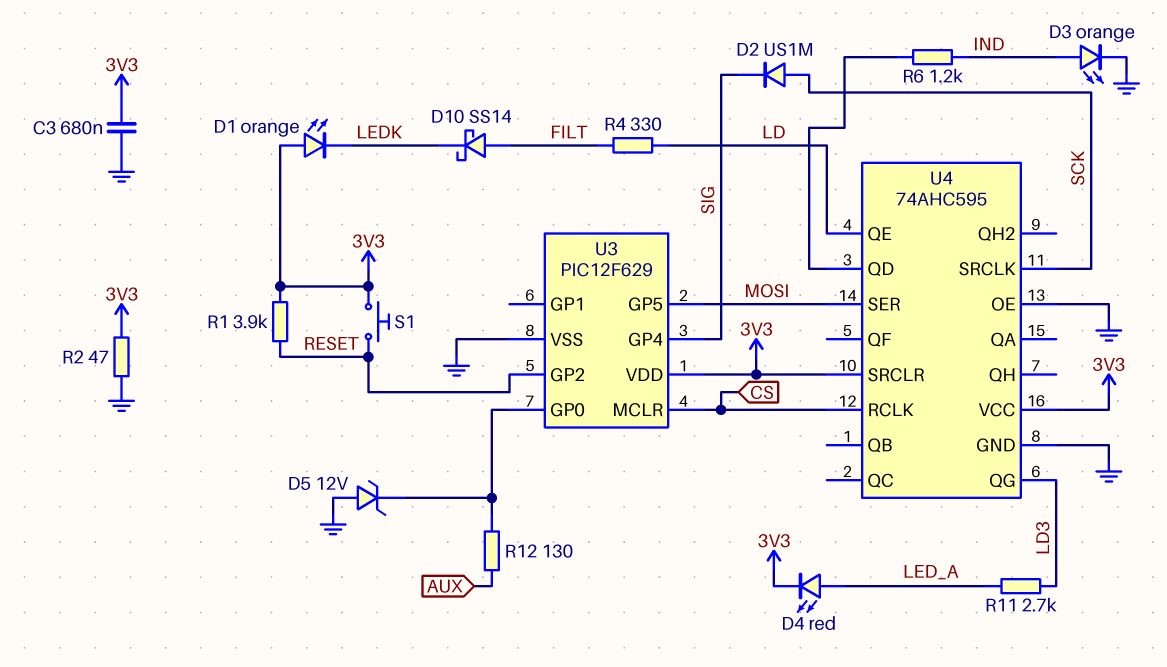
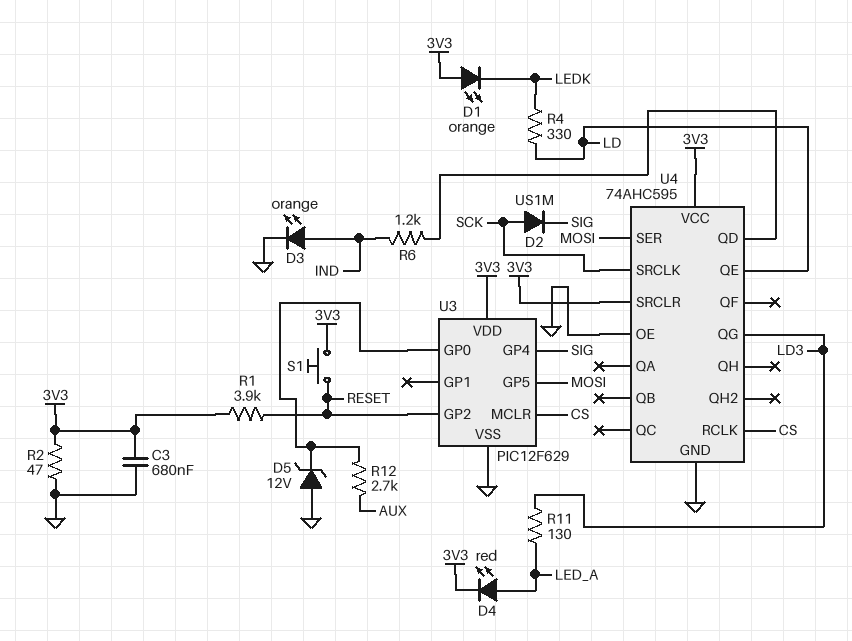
D10: schottky SS14 (A FILT, K LEDK) -> none
R4: 330 (FILT, LD) -> 330 (LD, LEDK)
R11: 2.7k (LD3, LED_A) -> 130 (LD3, LED_A)
R12: 130 (AUX, U3/GP0) -> 2.7k (AUX, U3/GP0)

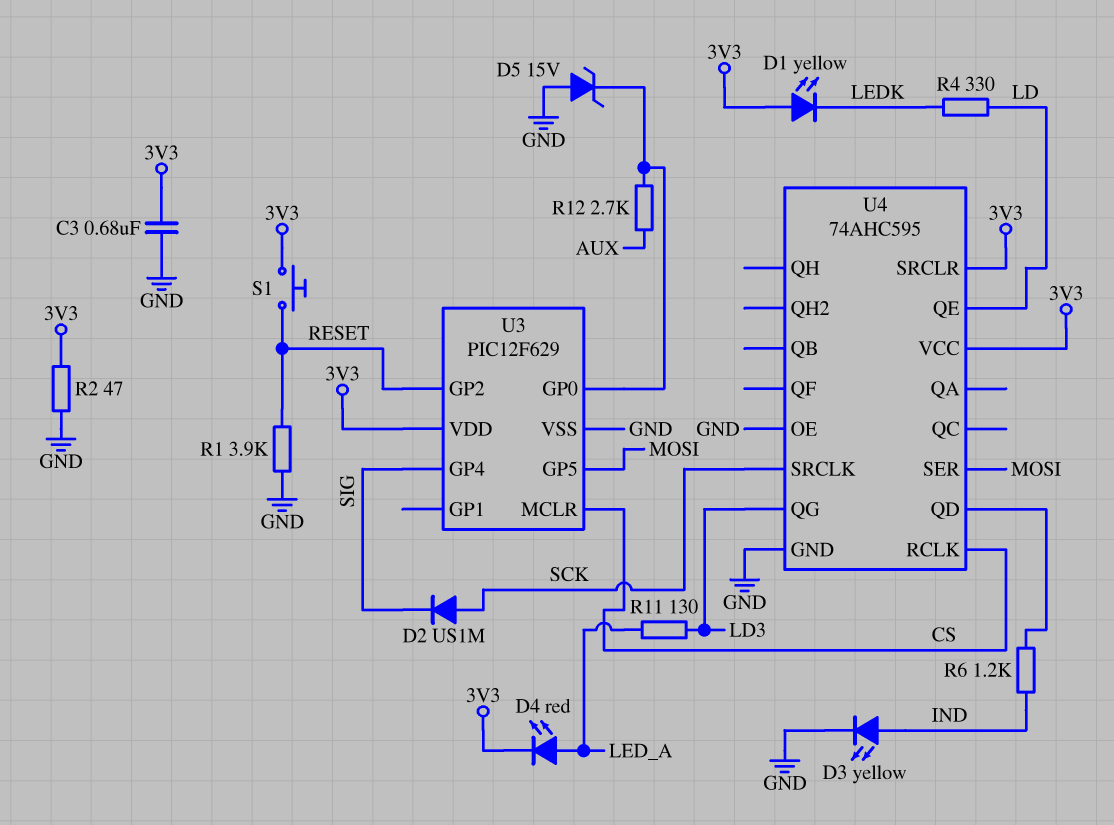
D1: LED orange (A 3V3, K LEDK) -> LED yellow (A 3V3, K LEDK)
D3: LED orange (A IND, K GND) -> LED yellow (A IND, K GND)
D5: zener 12V (A GND, K U3/GP0) -> zener 15V (A GND, K U3/GP0)
R1: 3.9k (3V3, RESET) -> 3.9k (GND, RESET)

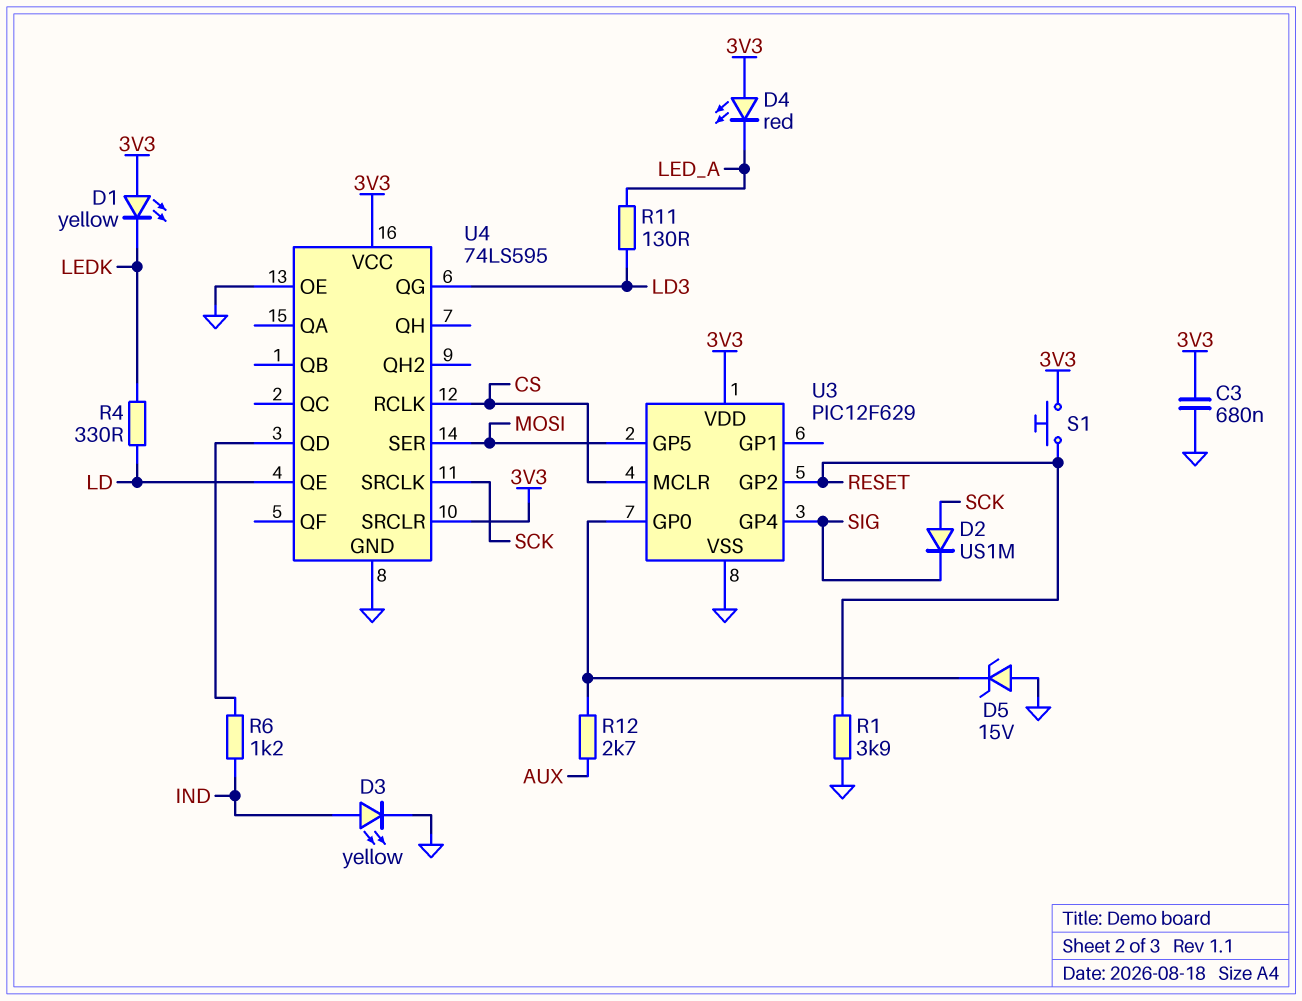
D4: LED red (A LED_A, K 3V3) -> LED red (A 3V3, K LED_A)
R2: 47 (3V3, GND) -> none
U4: 74AHC595 -> 74LS595

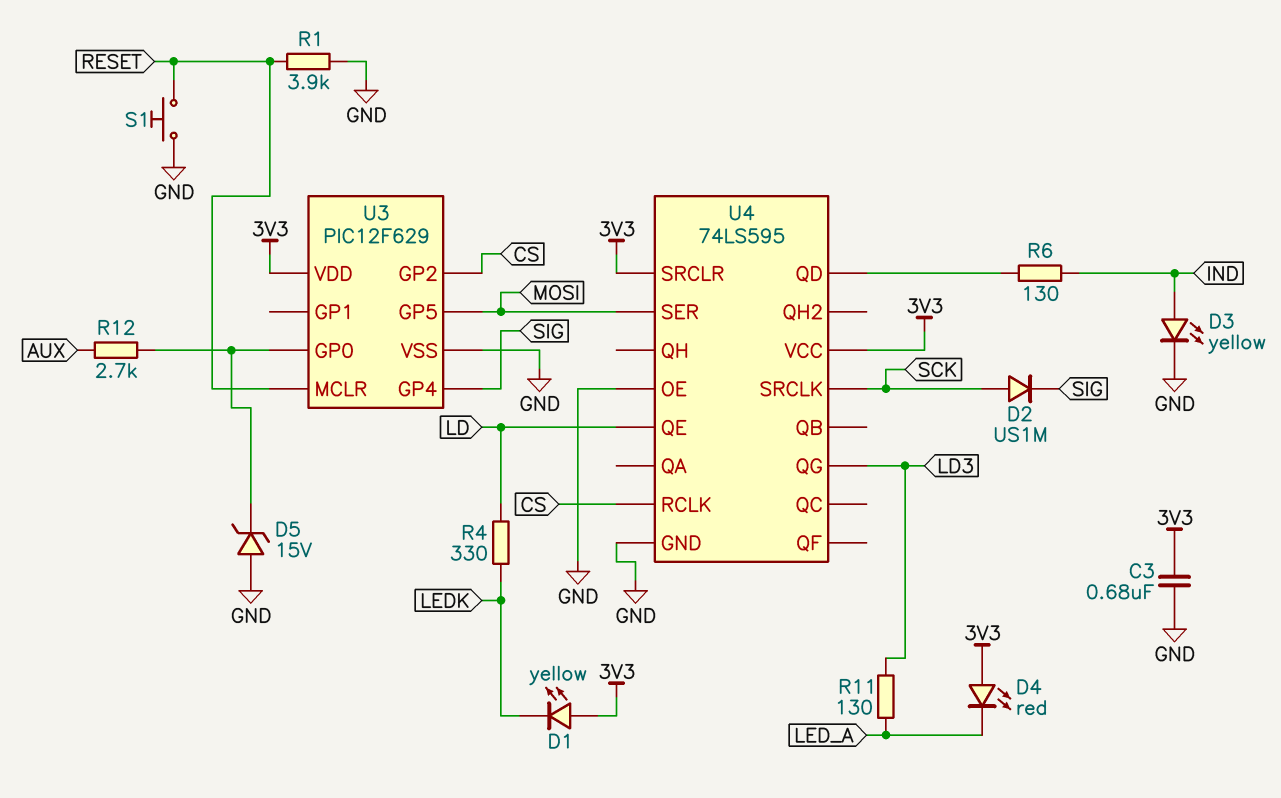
R6: 1.2k (IND, U4/QD) -> 130 (IND, U4/QD)
S1: button (3V3, RESET) -> button (GND, RESET)
U3 pin GP2: RESET -> CS
U3 pin MCLR: CS -> RESET

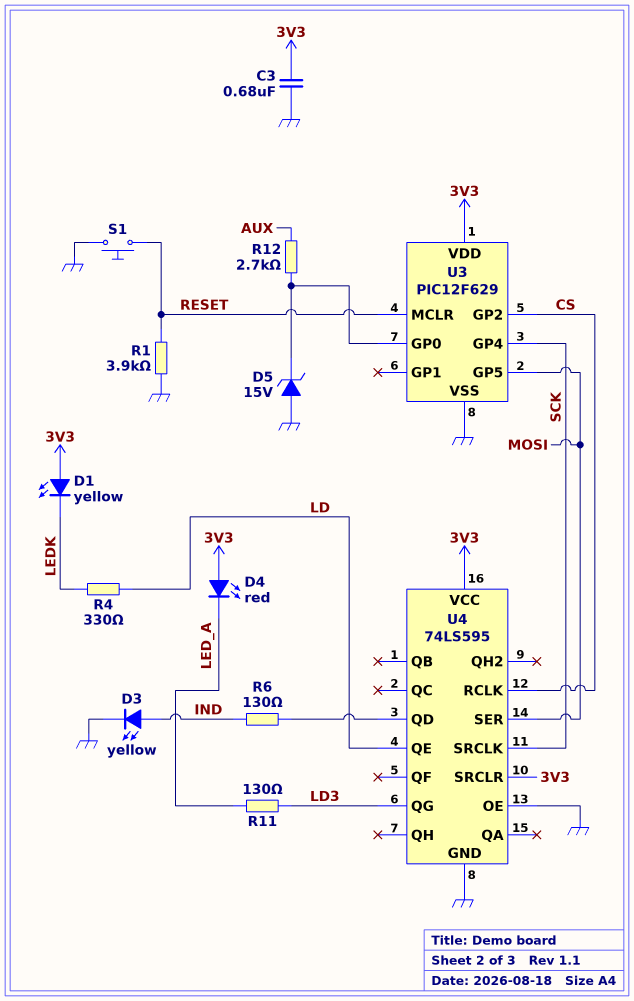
D2: diode US1M (A SCK, K SIG) -> none
U3 pin GP4: SIG -> SCK

